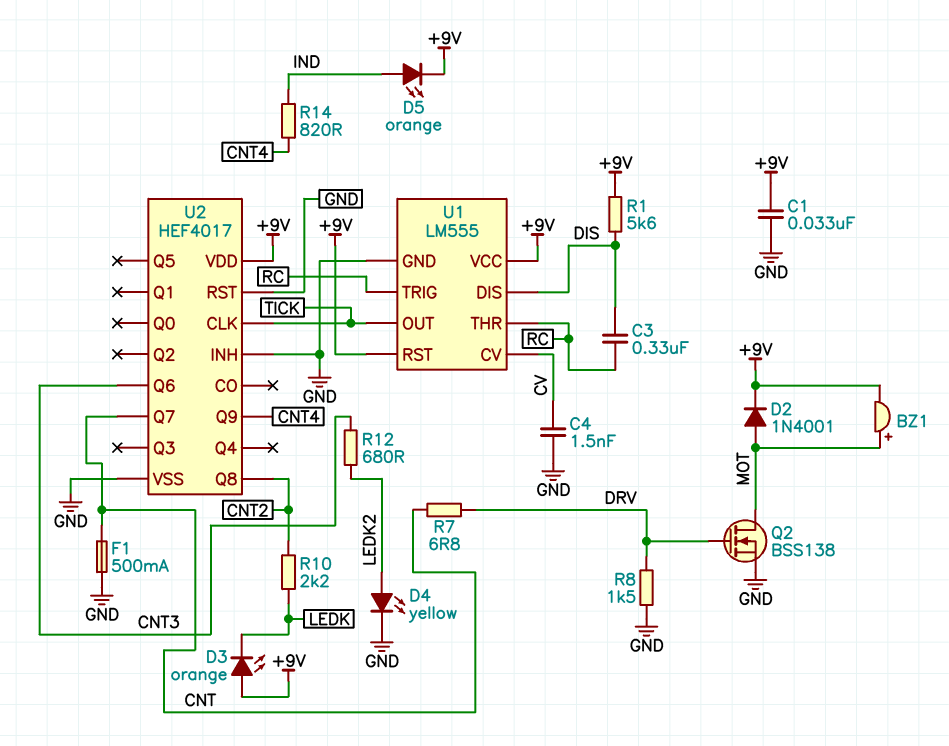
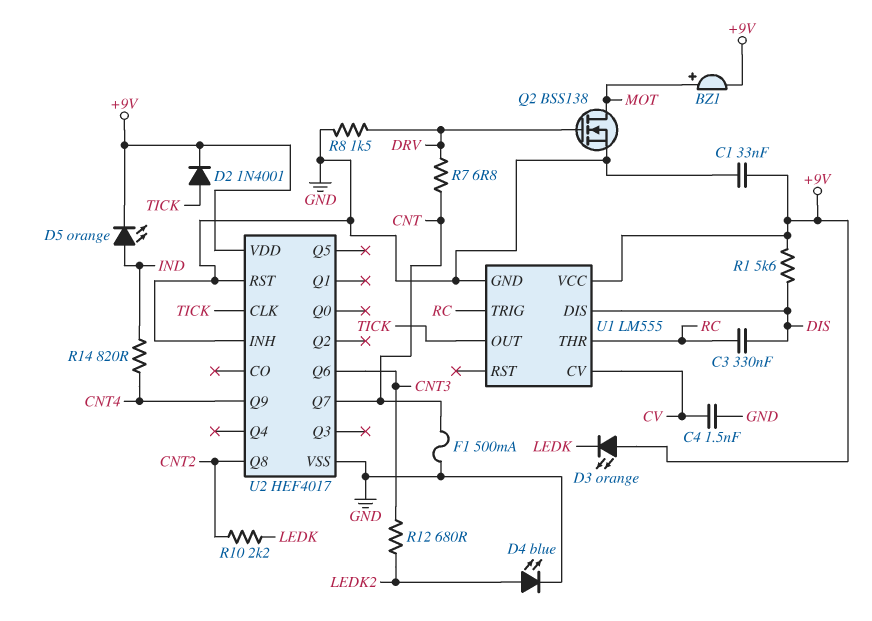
D2: diode 1N4001 (A MOT, K +9V) -> diode 1N4001 (A TICK, K +9V)
D4: LED yellow (A LEDK2, K GND) -> LED blue (A LEDK2, K GND)
U1 pin RST: +9V -> none

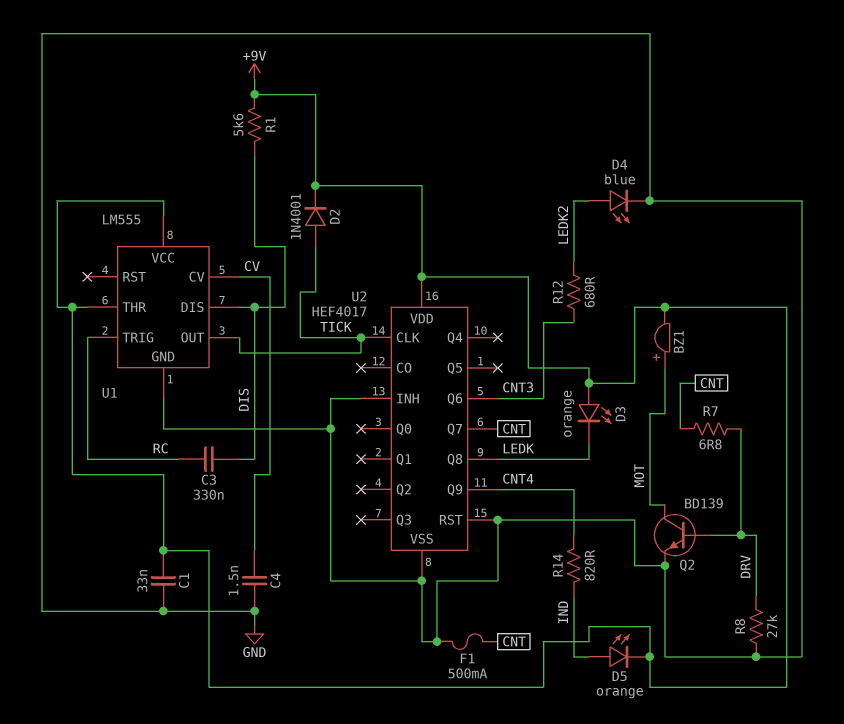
Q2: NMOS BSS138 (G DRV, D MOT, S GND) -> NPN BD139 (B DRV, C MOT, E GND)
R8: 1.5k (DRV, GND) -> 27k (DRV, GND)
R10: 2.2k (CNT2, LEDK) -> none
U1 pin THR: RC -> +9V
U2 pin Q8: CNT2 -> LEDK

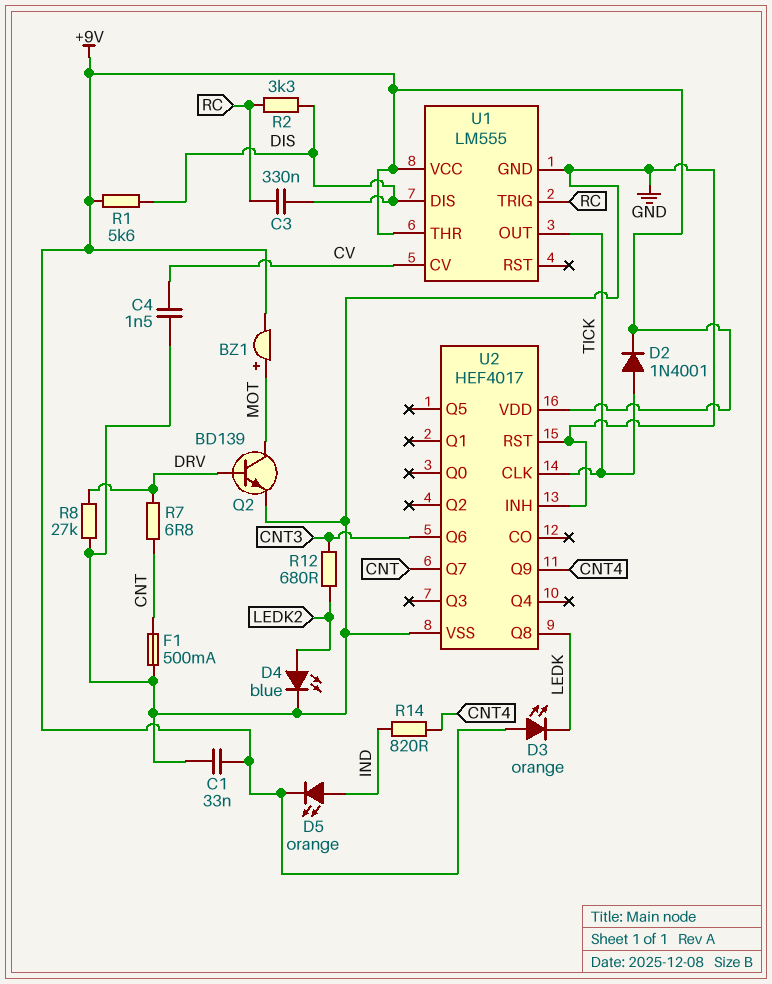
R2: none -> 3.3k (DIS, RC)

